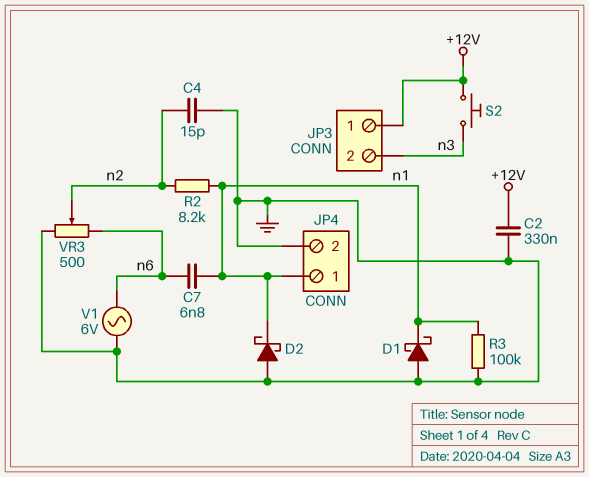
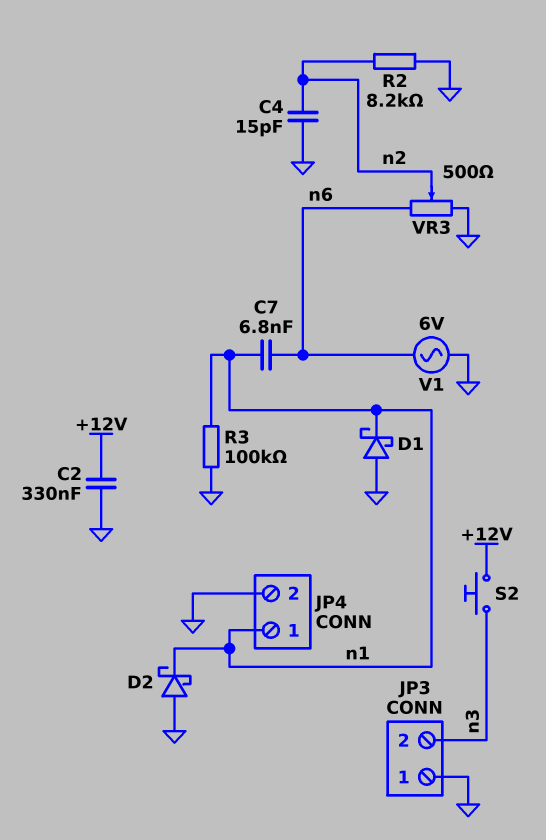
JP3 pin 1: +12V -> GND
R2: 8.2k (n1, n2) -> 8.2k (GND, n2)

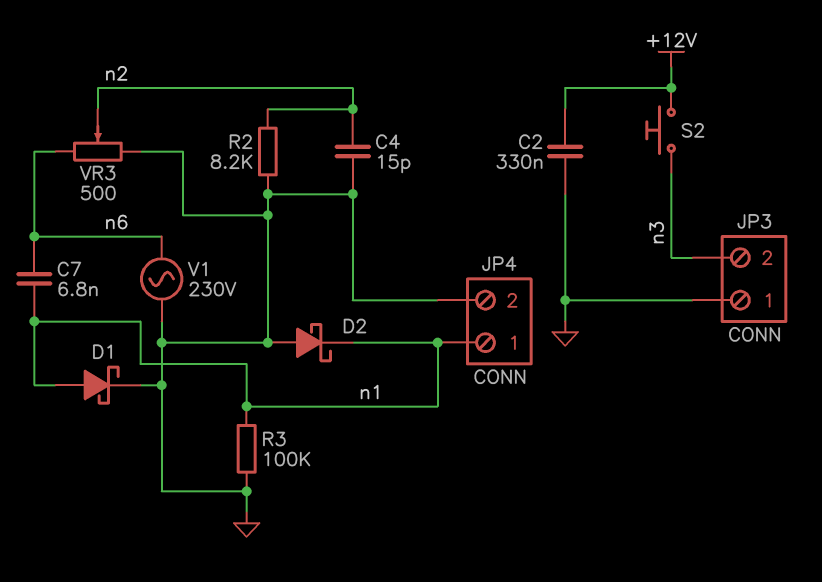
D1: schottky (A GND, K n1) -> schottky (A n1, K GND)
V1: AC 6V (GND, n6) -> AC 230V (GND, n6)

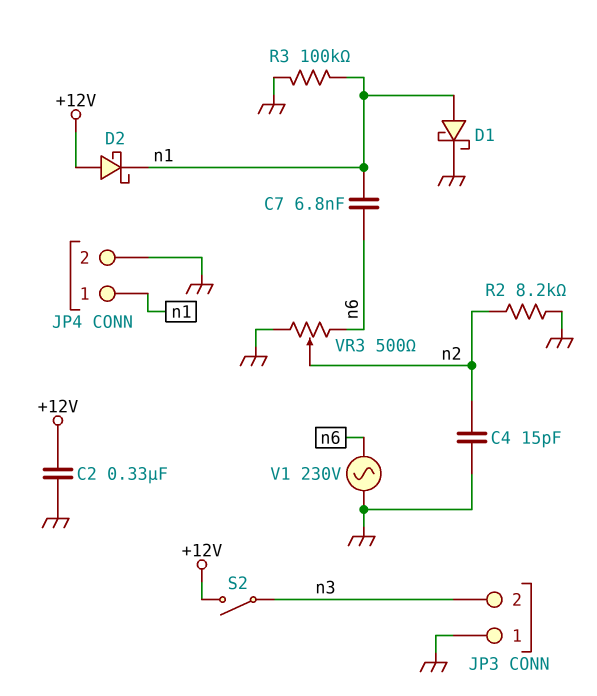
D2: schottky (A GND, K n1) -> schottky (A +12V, K n1)
S2: button (+12V, n3) -> switch (+12V, n3)

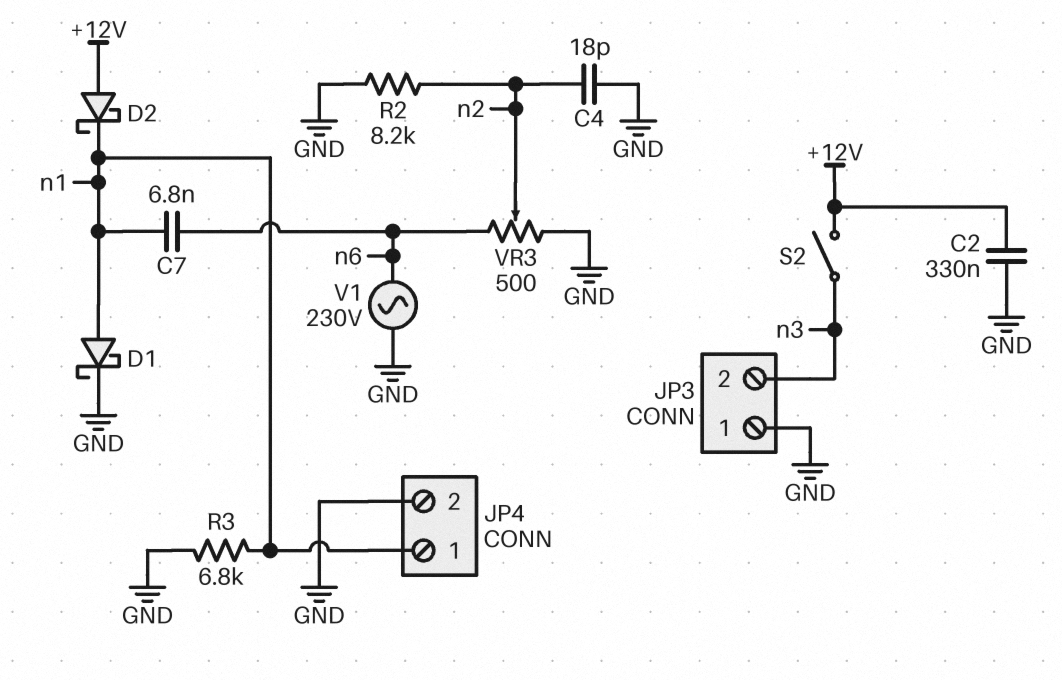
C4: 15pF (GND, n2) -> 18pF (GND, n2)
R3: 100k (GND, n1) -> 6.8k (GND, n1)

